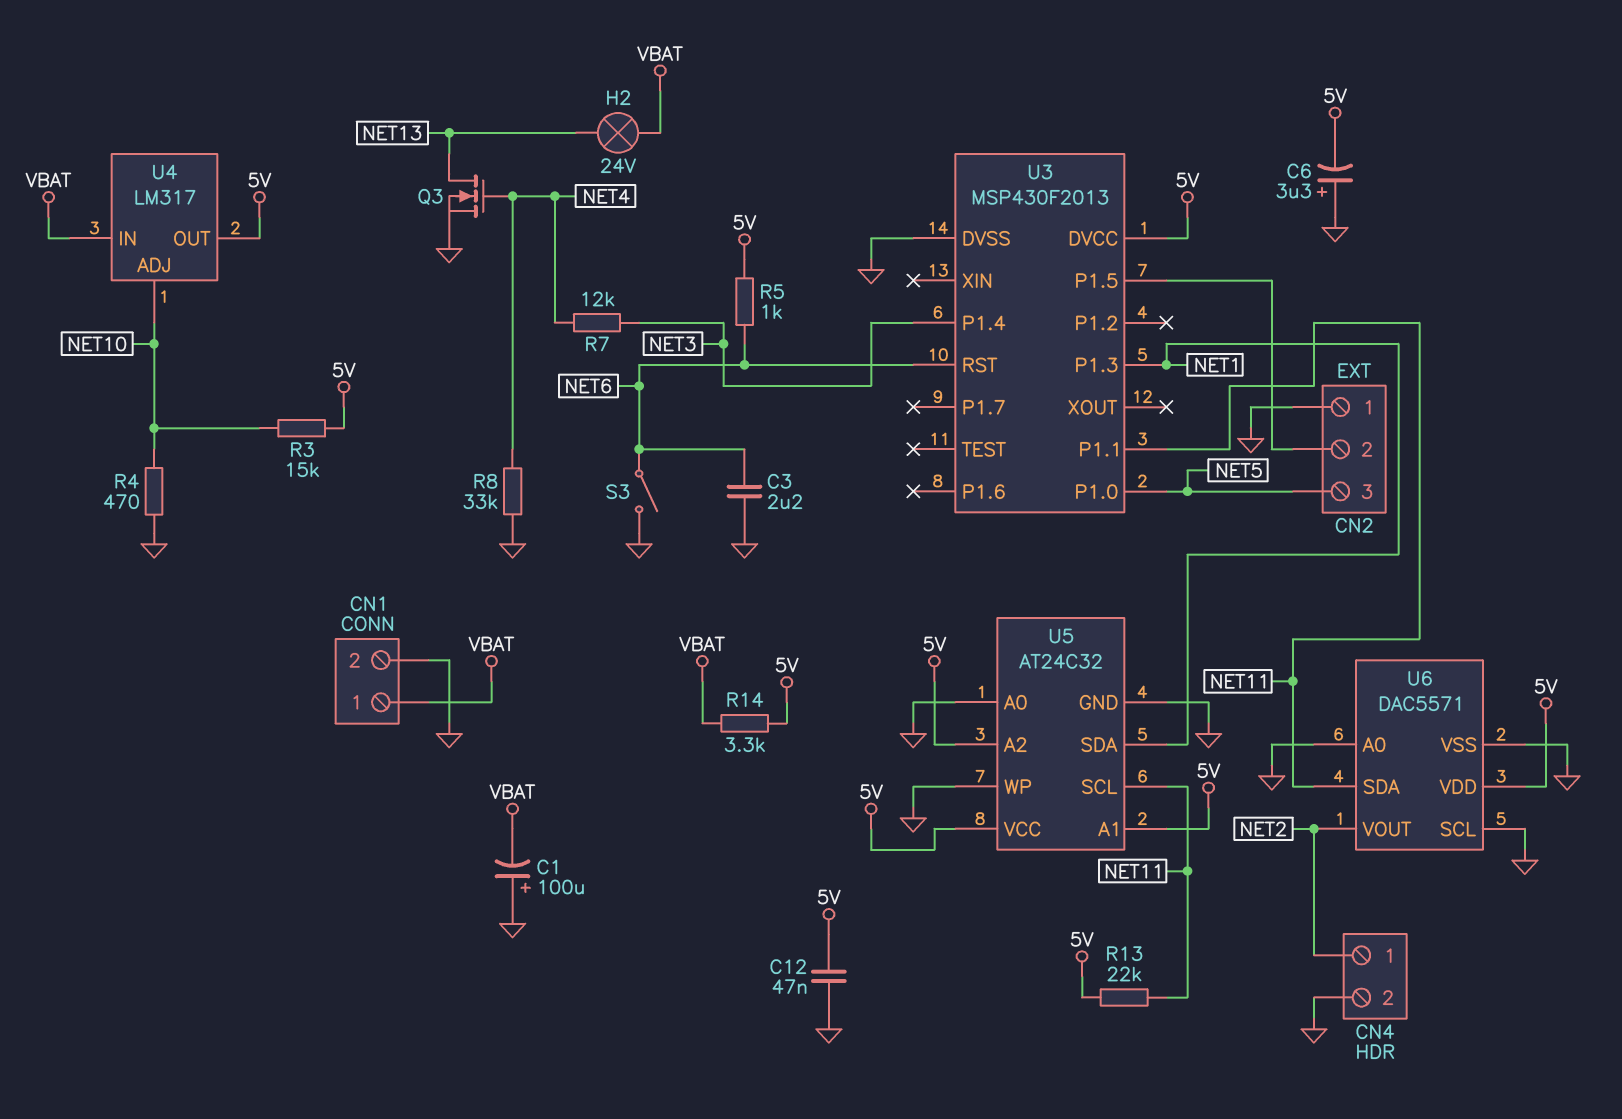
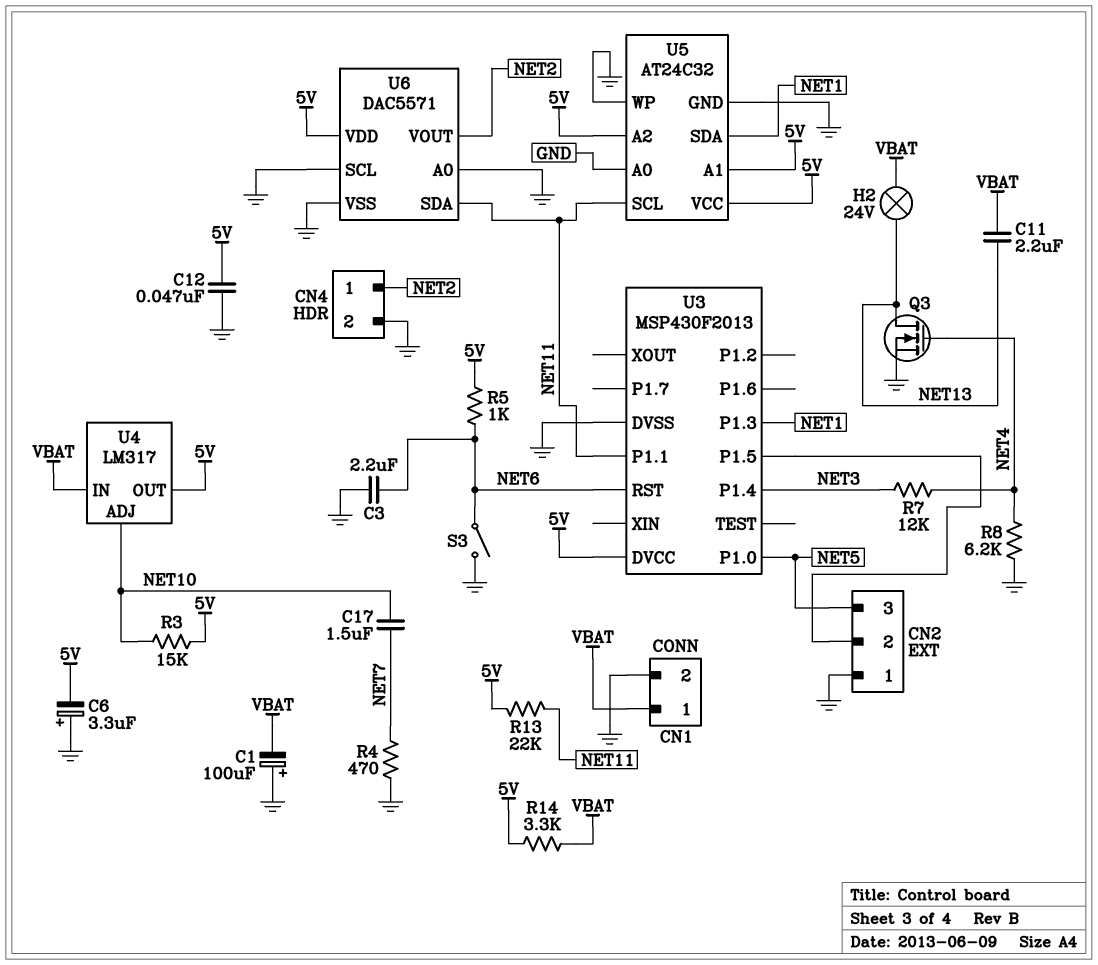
C11: none -> 2.2uF (NET13, VBAT)
C17: none -> 1.5uF (NET7, NET10)
R4: 470 (GND, NET10) -> 470 (GND, NET7)
R8: 33k (GND, NET4) -> 6.2k (GND, NET4)

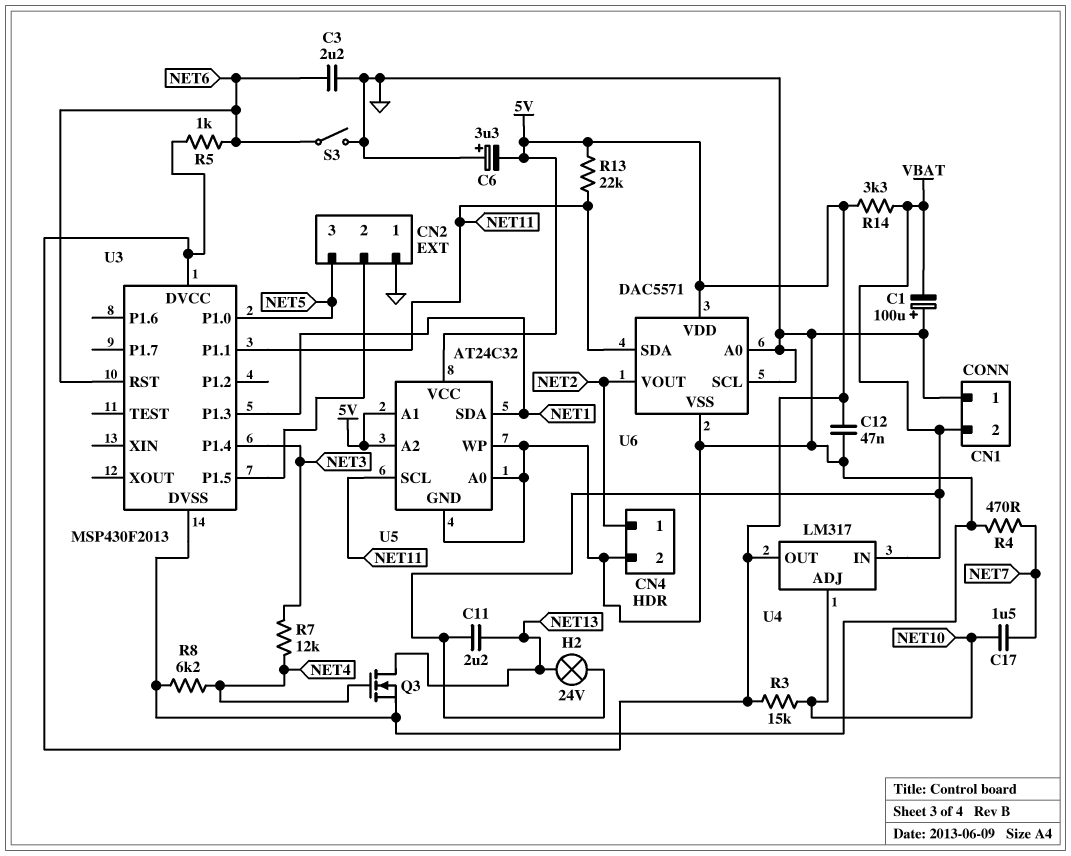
CN1 pin 1: VBAT -> GND
CN1 pin 2: GND -> VBAT

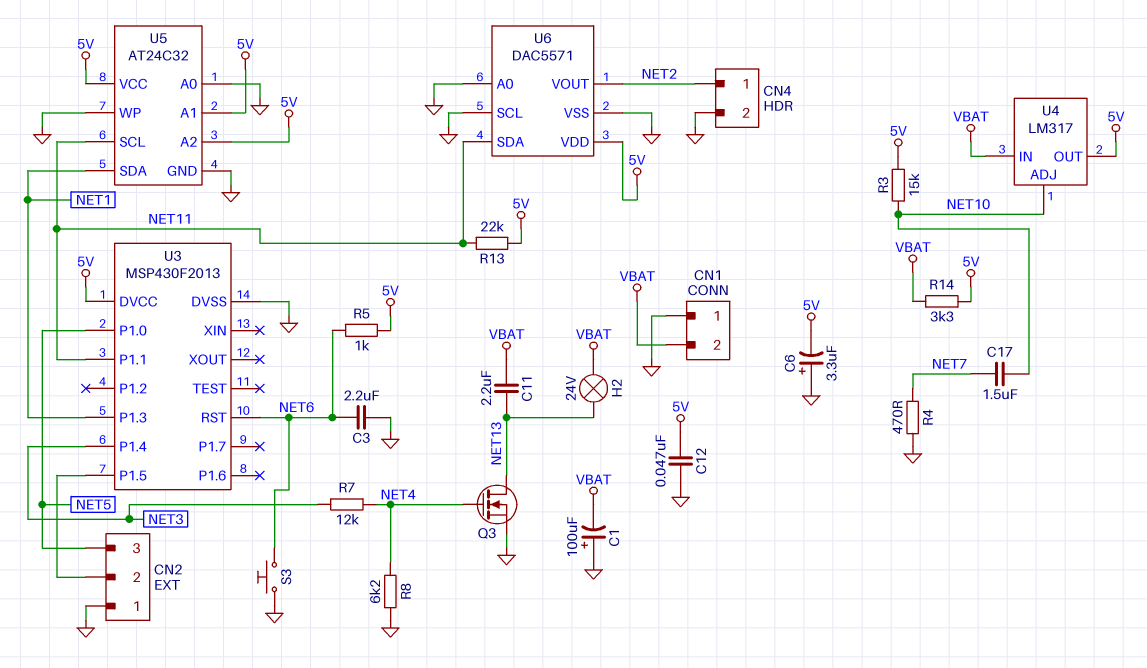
S3: switch (GND, NET6) -> button (GND, NET6)

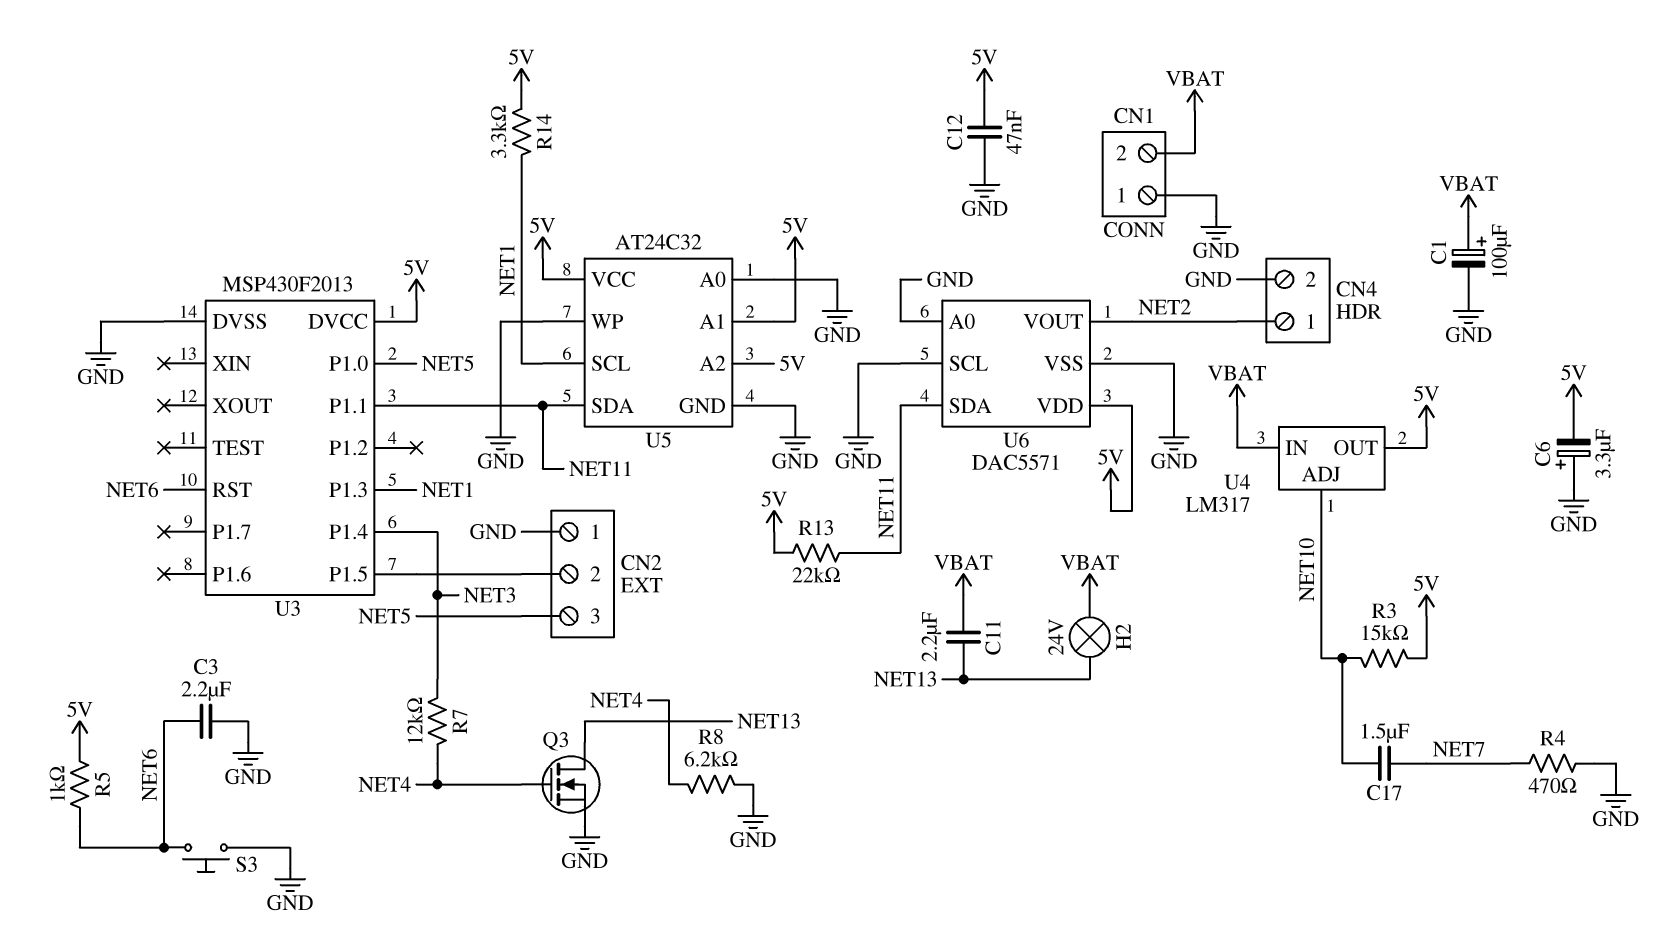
C1: 100uF (plus GND, minus VBAT) -> 100uF (plus VBAT, minus GND)
R14: 3.3k (5V, VBAT) -> 3.3k (5V, NET1)
U5 pin SCL: NET11 -> NET1
U5 pin SDA: NET1 -> NET11

